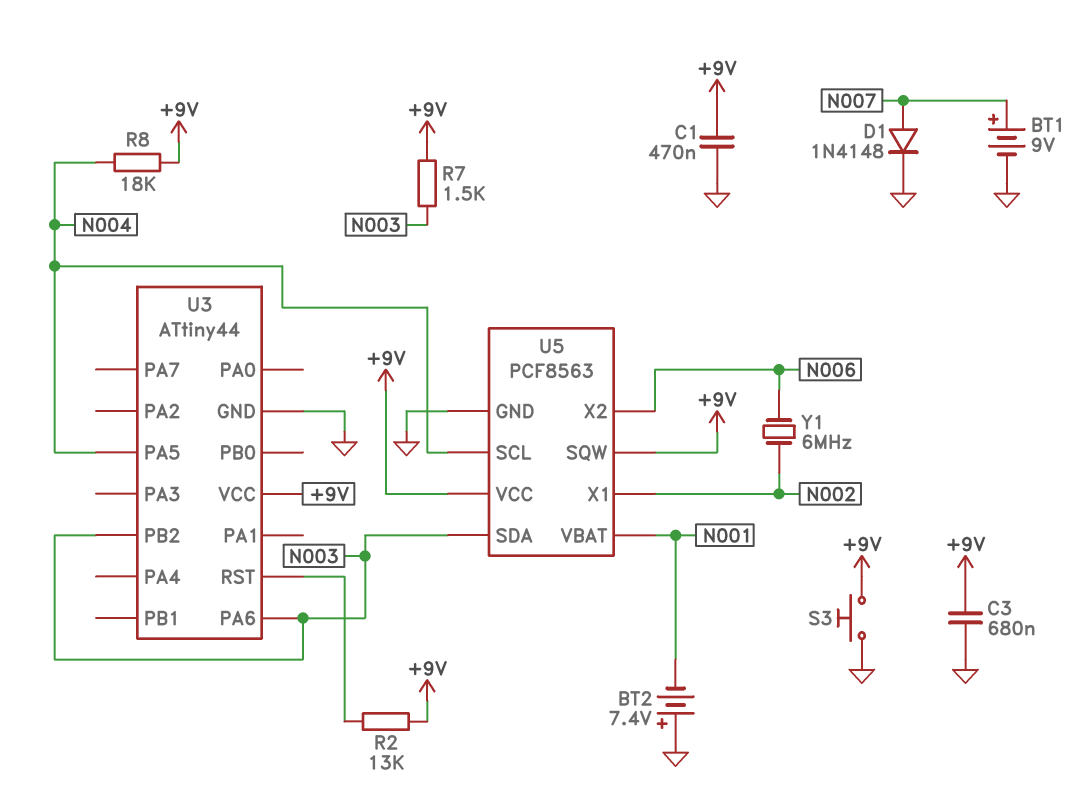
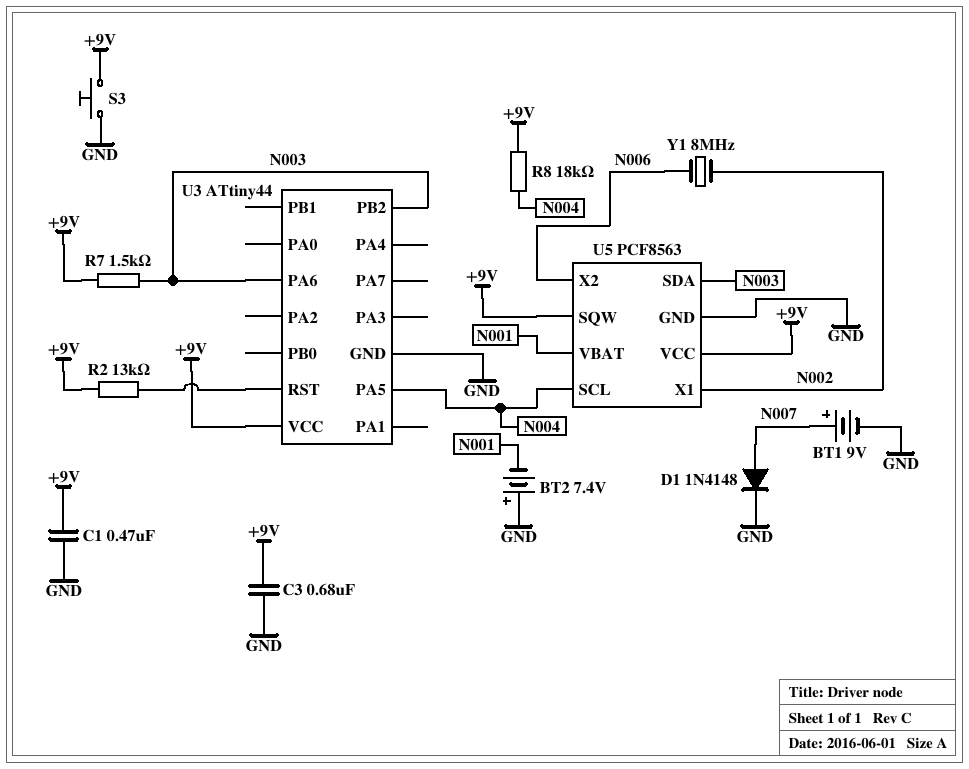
Y1: 6MHz (N002, N006) -> 8MHz (N002, N006)

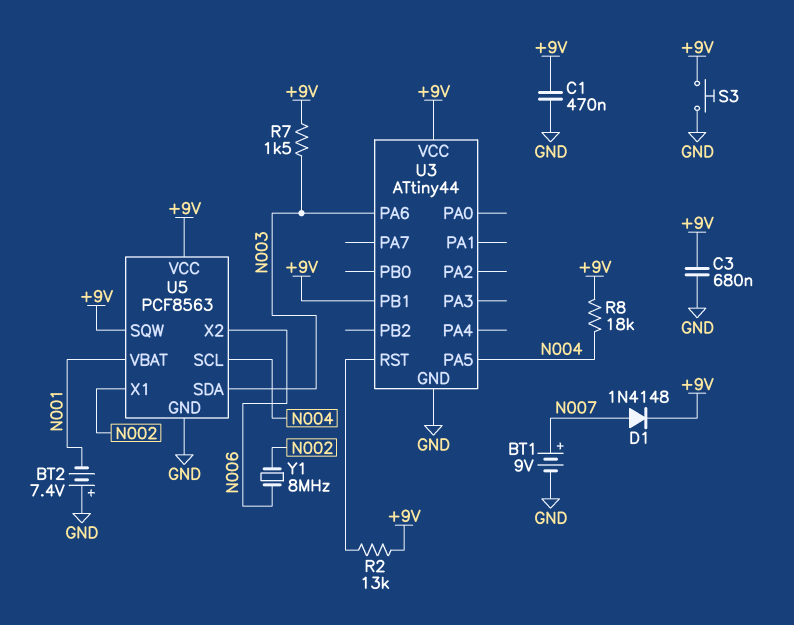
D1: diode 1N4148 (A N007, K GND) -> diode 1N4148 (A N007, K +9V)
U3 pin PB1: none -> +9V
U3 pin PB2: N003 -> none

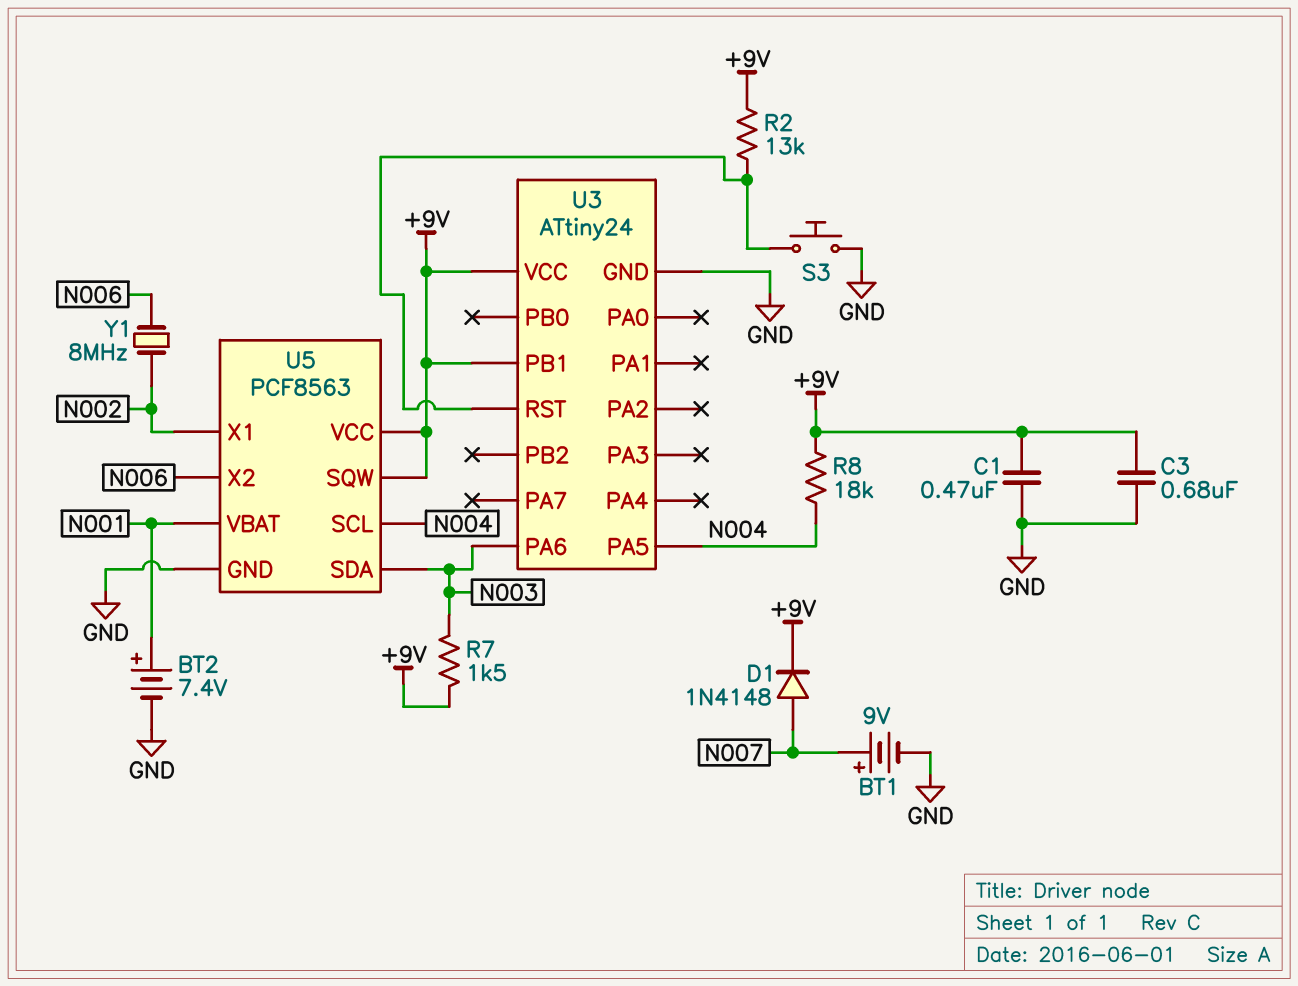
BT2: 7.4V (plus GND, minus N001) -> 7.4V (plus N001, minus GND)
S3: button (+9V, GND) -> button (GND, U3/RST)
U3: ATtiny44 -> ATtiny24

